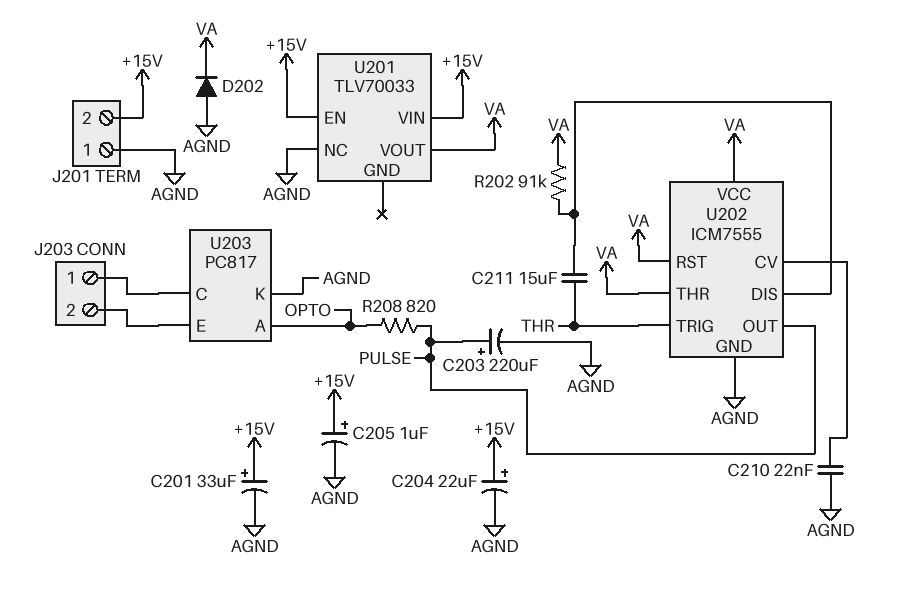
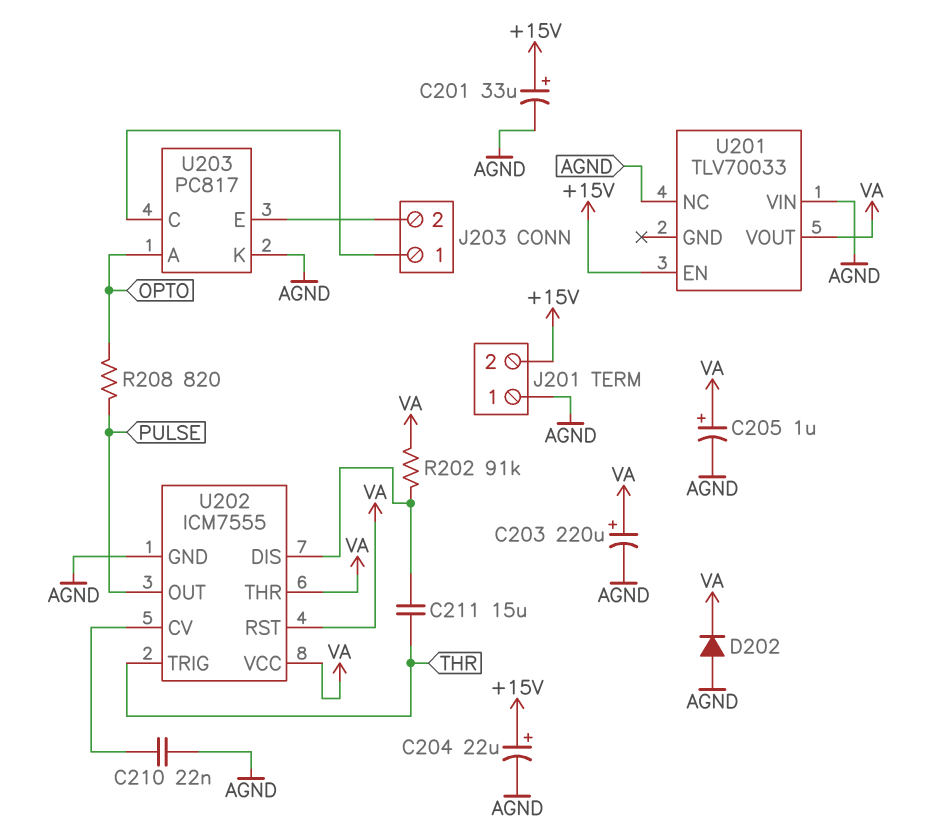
C203: 220uF (plus PULSE, minus AGND) -> 220uF (plus VA, minus AGND)
C205: 1uF (plus +15V, minus AGND) -> 1uF (plus VA, minus AGND)
U201 pin VIN: +15V -> AGND

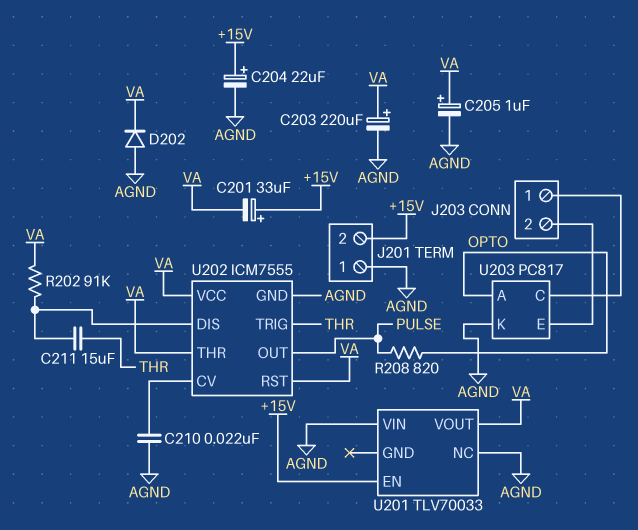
C201: 33uF (plus +15V, minus AGND) -> 33uF (plus +15V, minus VA)

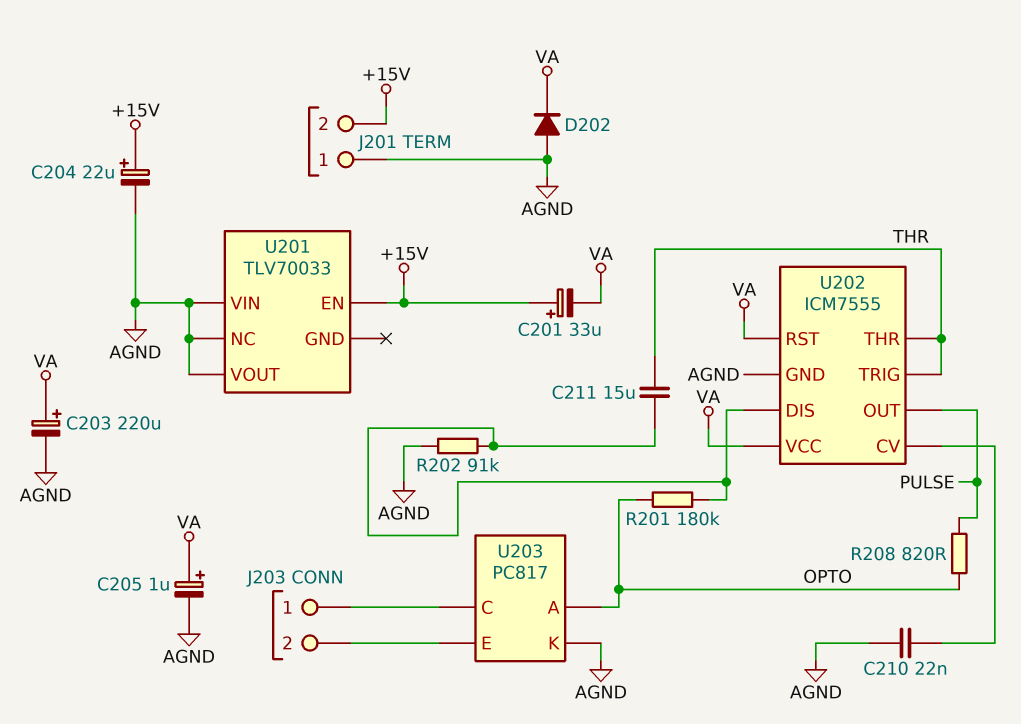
R201: none -> 180k (OPTO, U202/DIS)
R202: 91k (U202/DIS, VA) -> 91k (AGND, U202/DIS)
U201 pin VOUT: VA -> AGND
U202 pin THR: VA -> THR

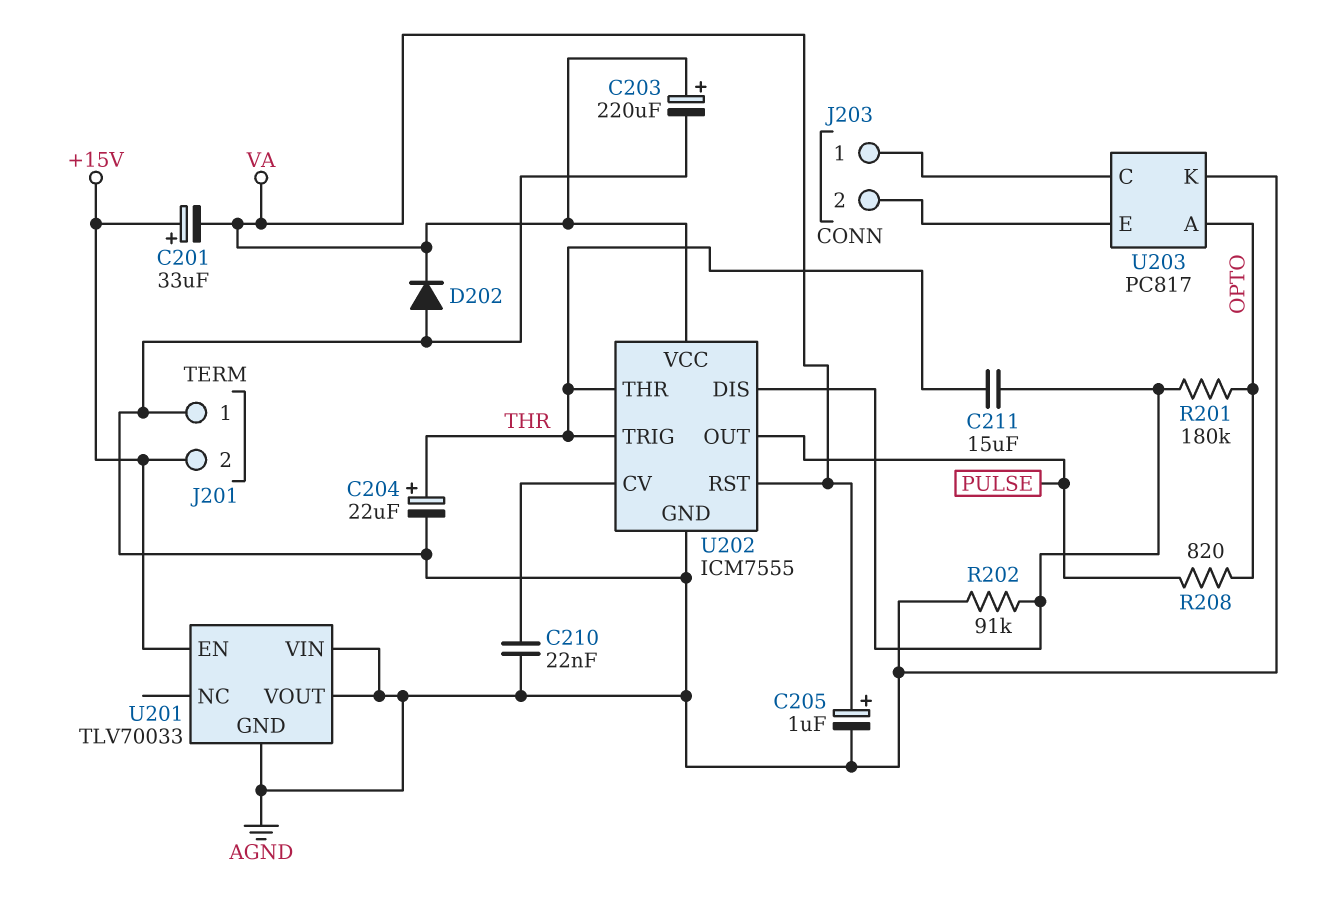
C204: 22uF (plus +15V, minus AGND) -> 22uF (plus THR, minus AGND)
U201 pin GND: none -> AGND
U201 pin NC: AGND -> none

